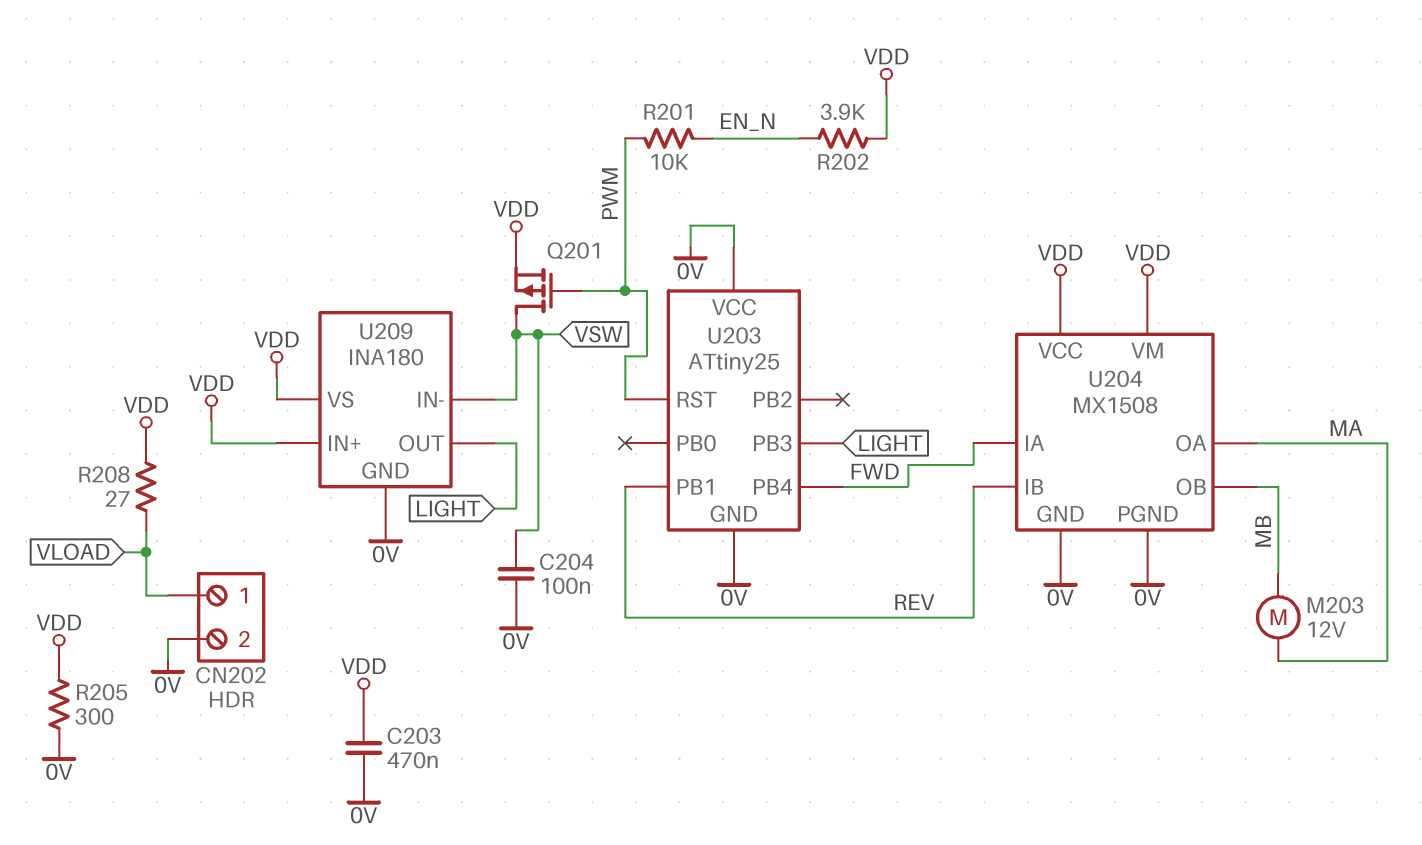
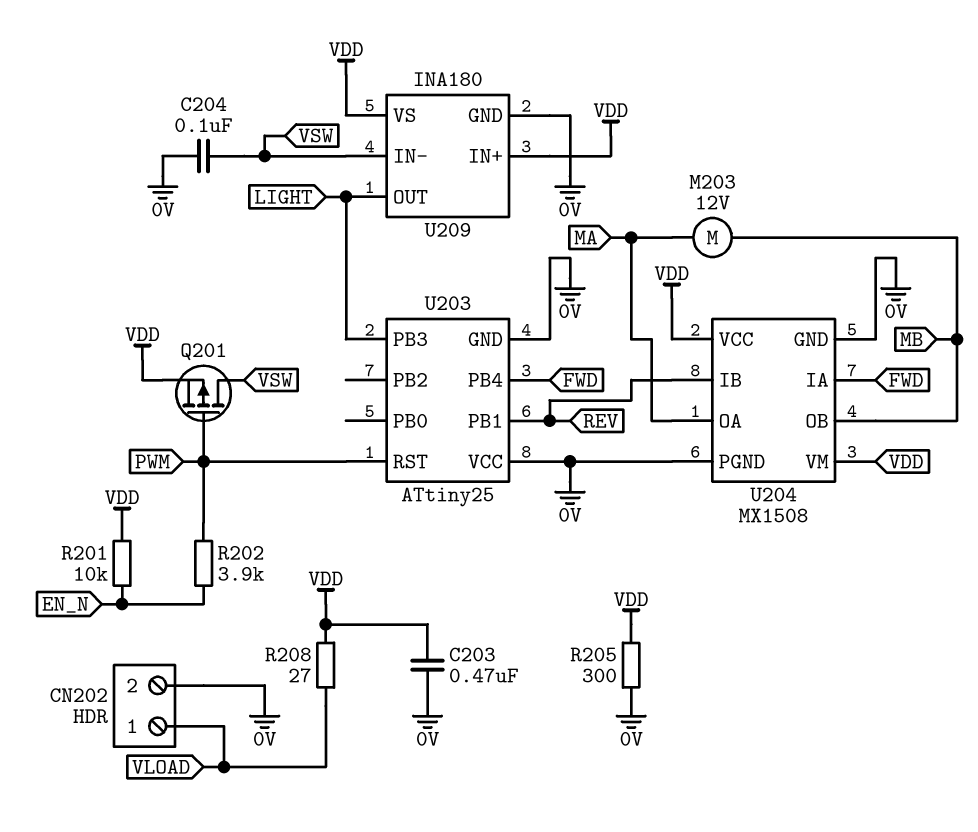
R201: 10k (EN_N, PWM) -> 10k (EN_N, VDD)
R202: 3.9k (EN_N, VDD) -> 3.9k (EN_N, PWM)

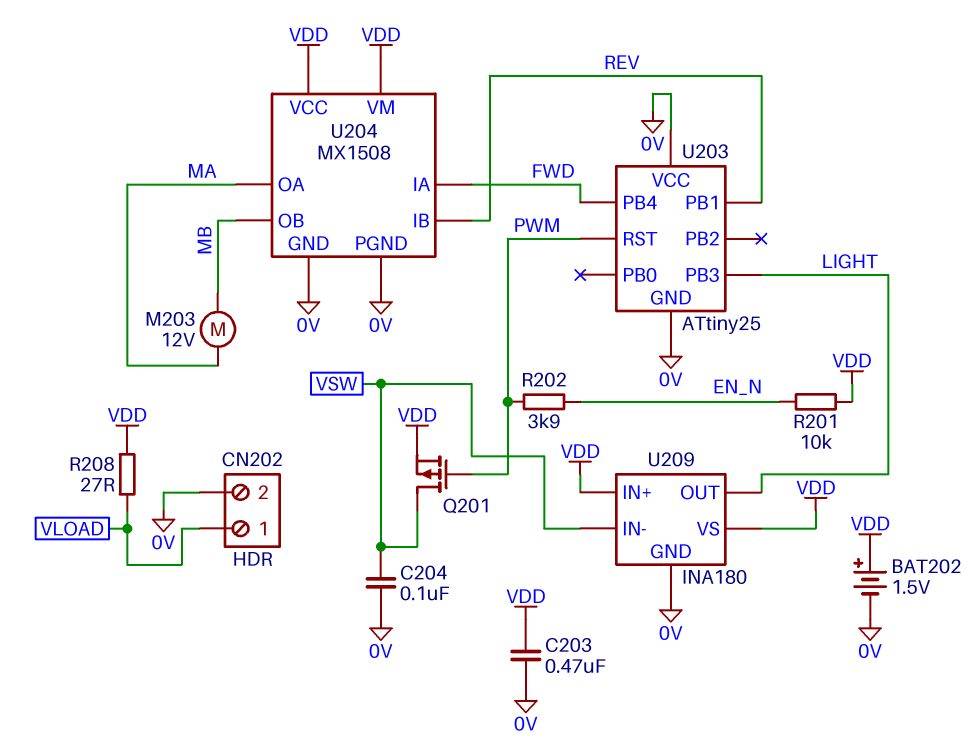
BAT202: none -> 1.5V (plus VDD, minus 0V)
R205: 300 (0V, VDD) -> none

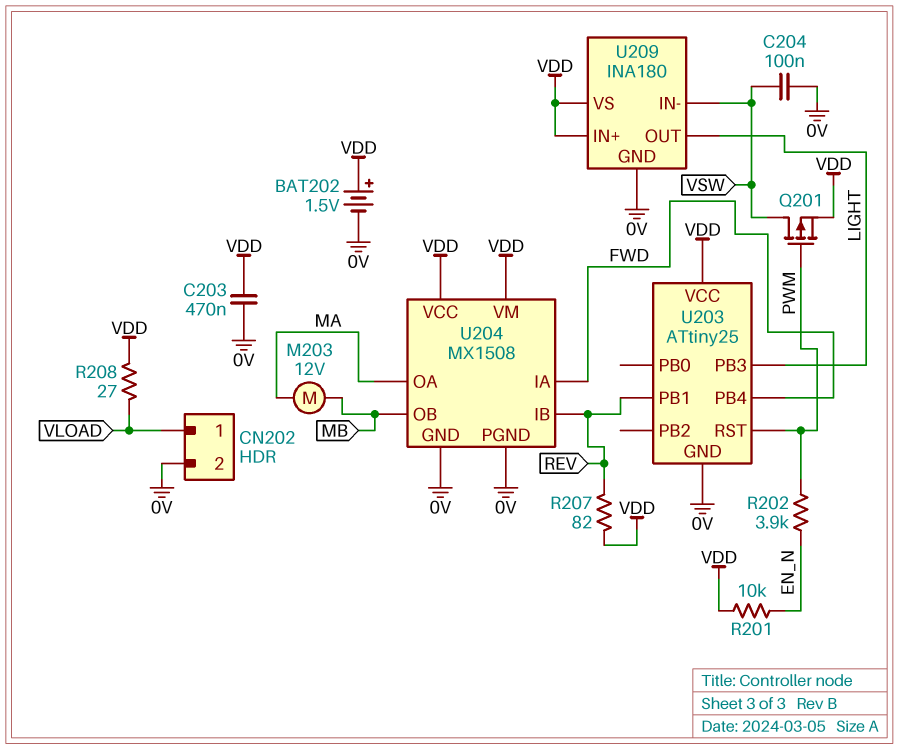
R207: none -> 82 (REV, VDD)
U203 pin VCC: 0V -> VDD

